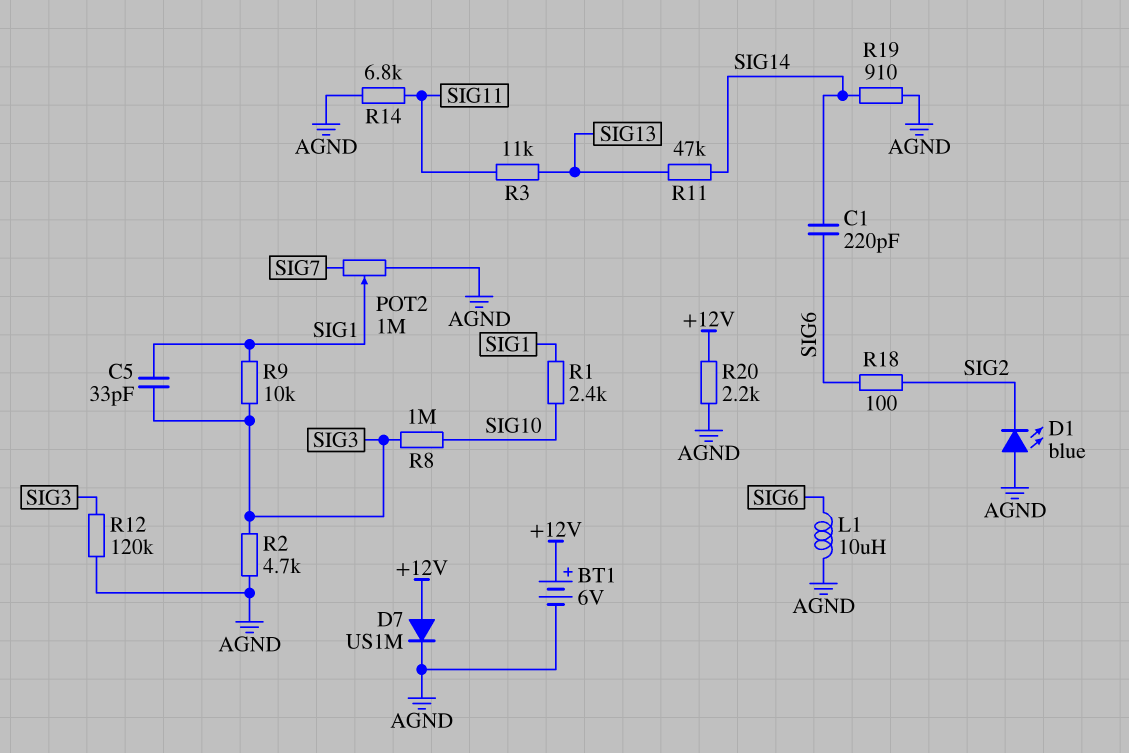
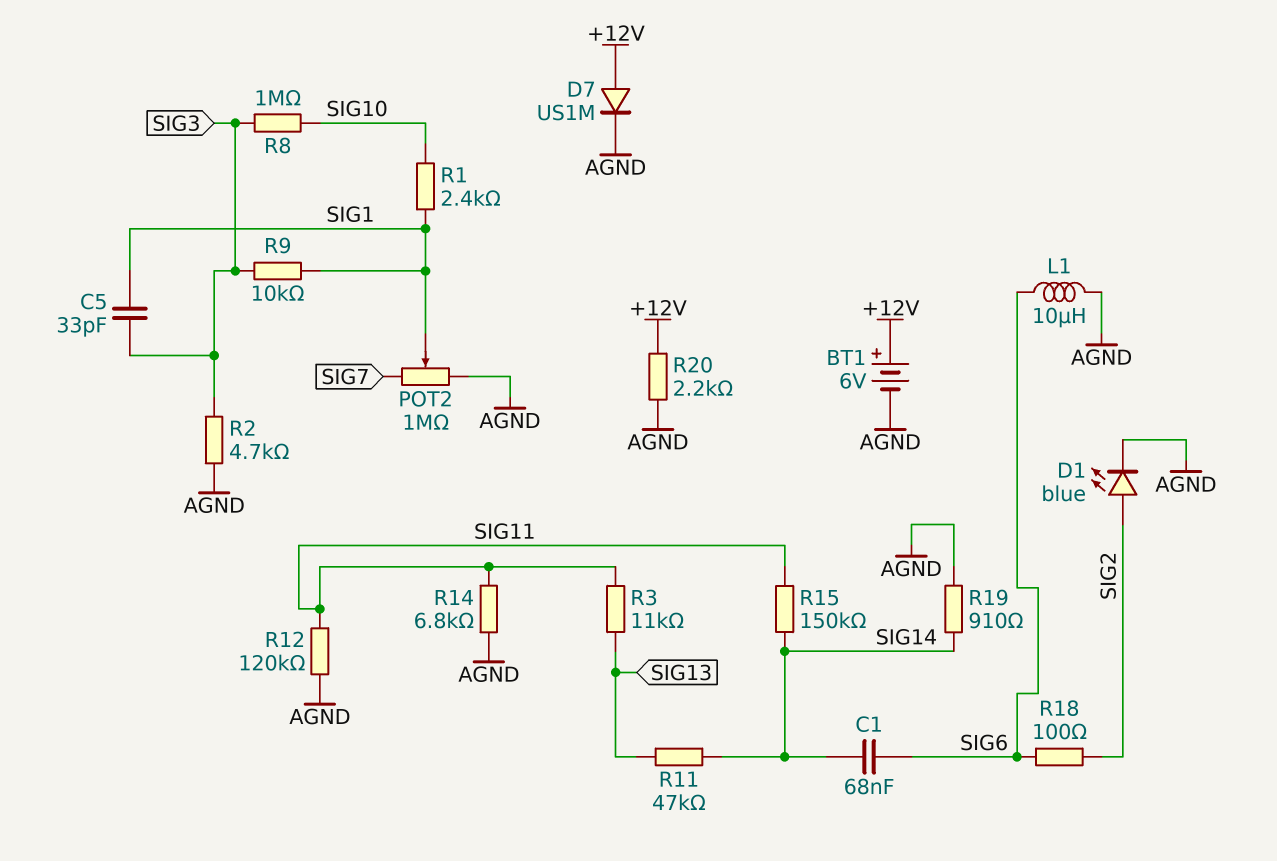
C1: 220pF (SIG6, SIG14) -> 68nF (SIG6, SIG14)
D1: LED blue (A AGND, K SIG2) -> LED blue (A SIG2, K AGND)
R12: 120k (AGND, SIG3) -> 120k (AGND, SIG11)
R15: none -> 150k (SIG11, SIG14)

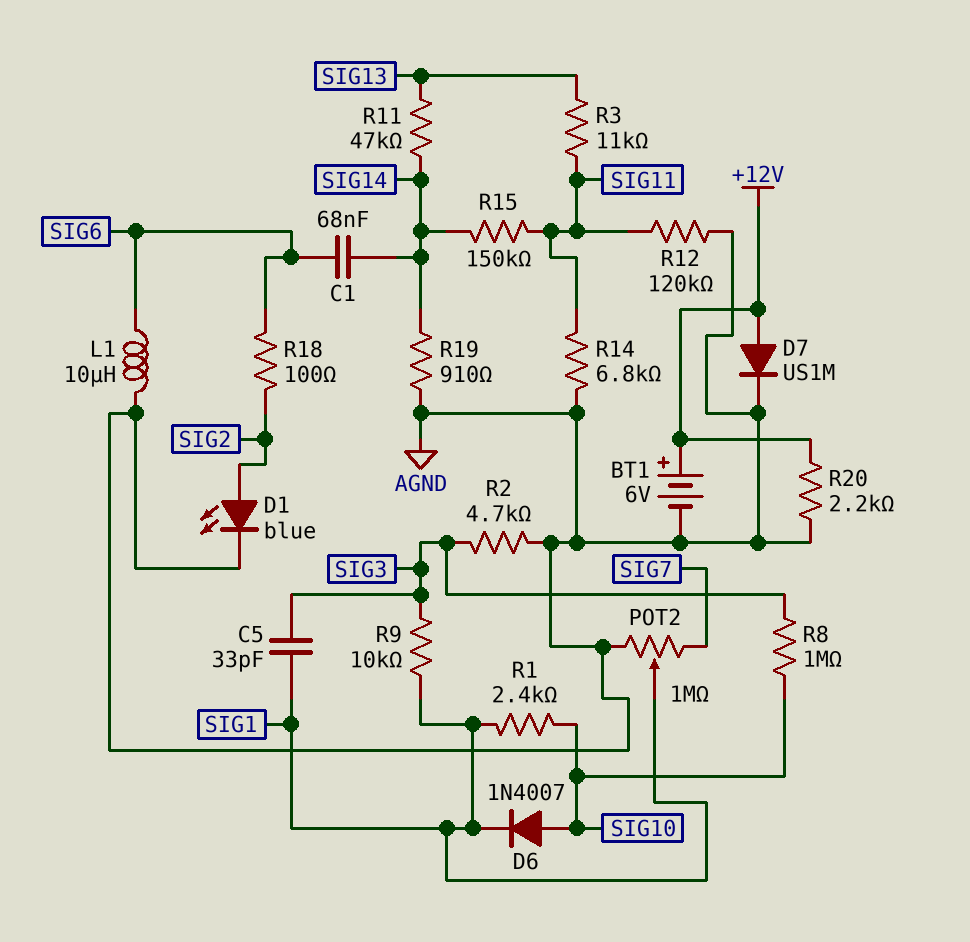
D6: none -> diode 1N4007 (A SIG10, K SIG1)

